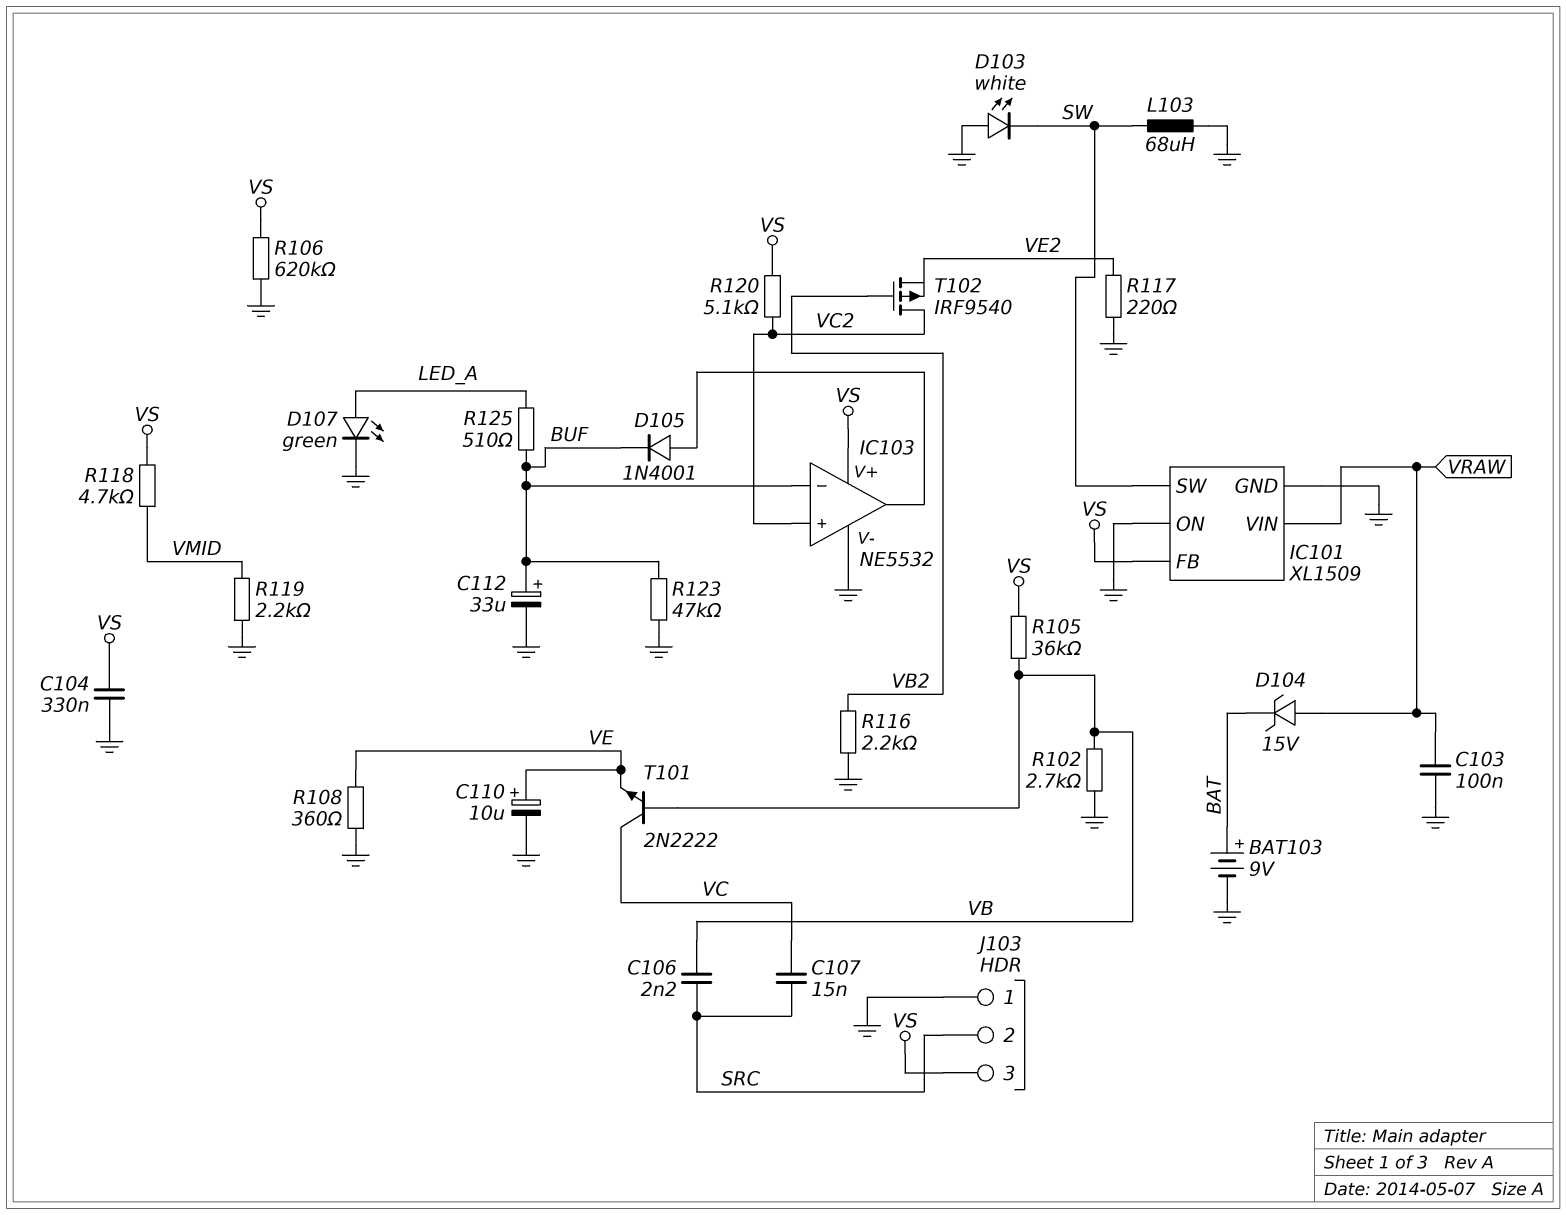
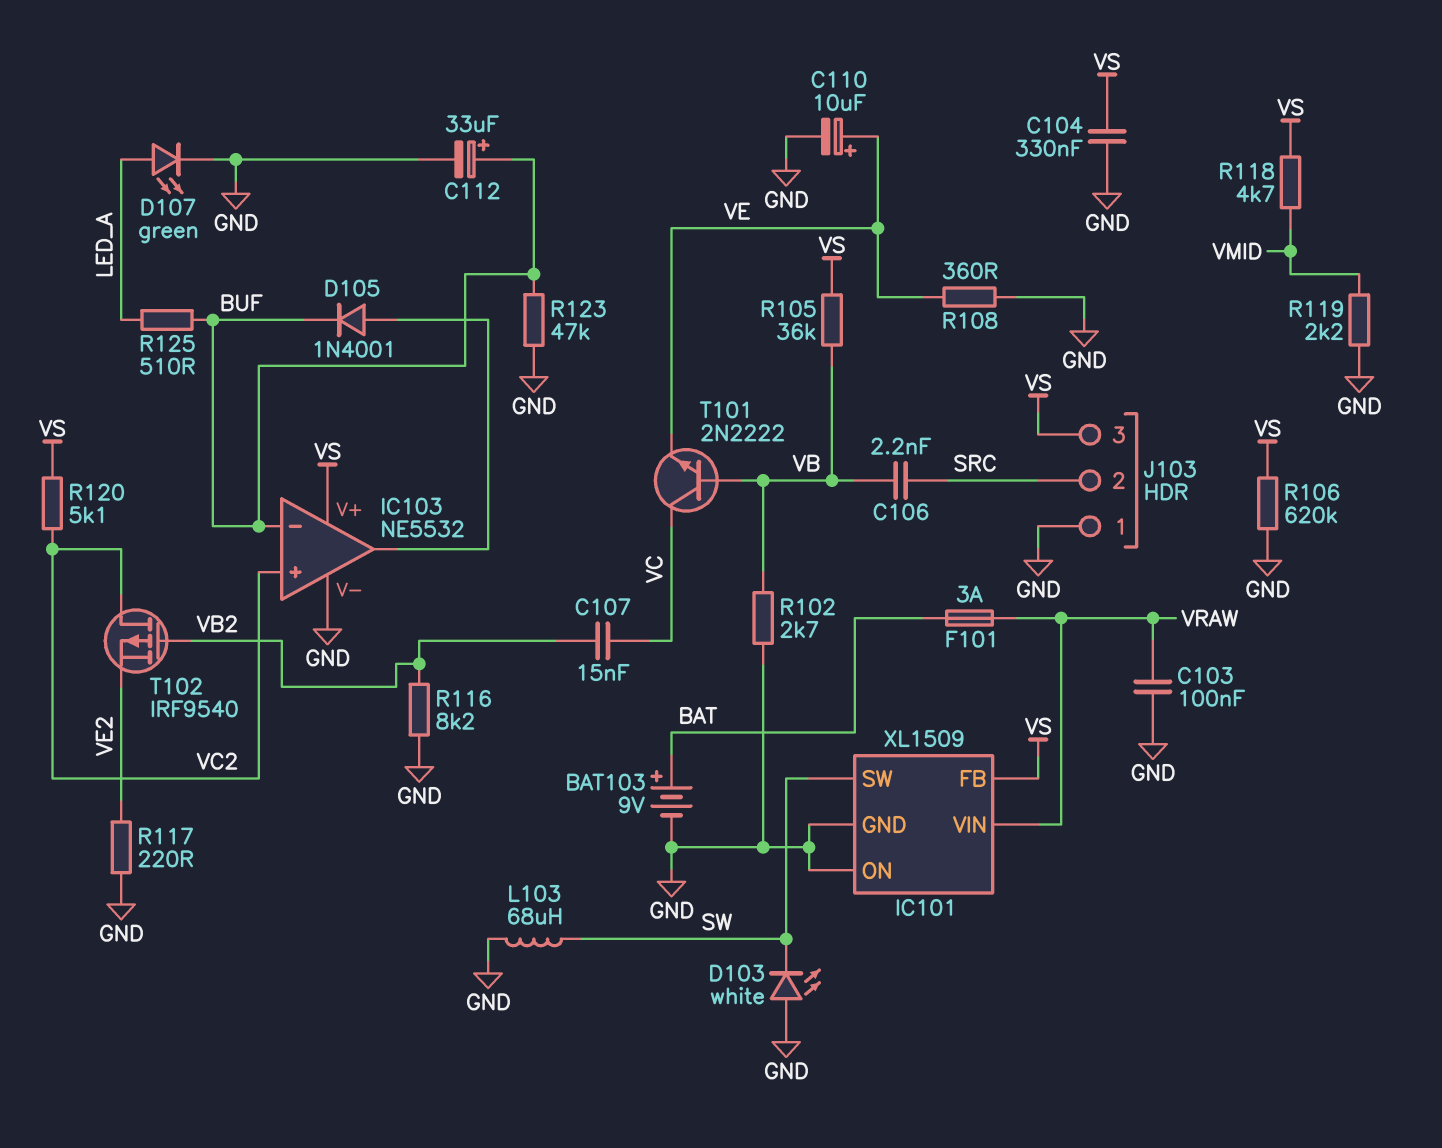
C107: 15nF (SRC, VC) -> 15nF (VB2, VC)
D104: zener 15V (A VRAW, K BAT) -> none
F101: none -> 3A (BAT, VRAW)
R116: 2.2k (GND, VB2) -> 8.2k (GND, VB2)

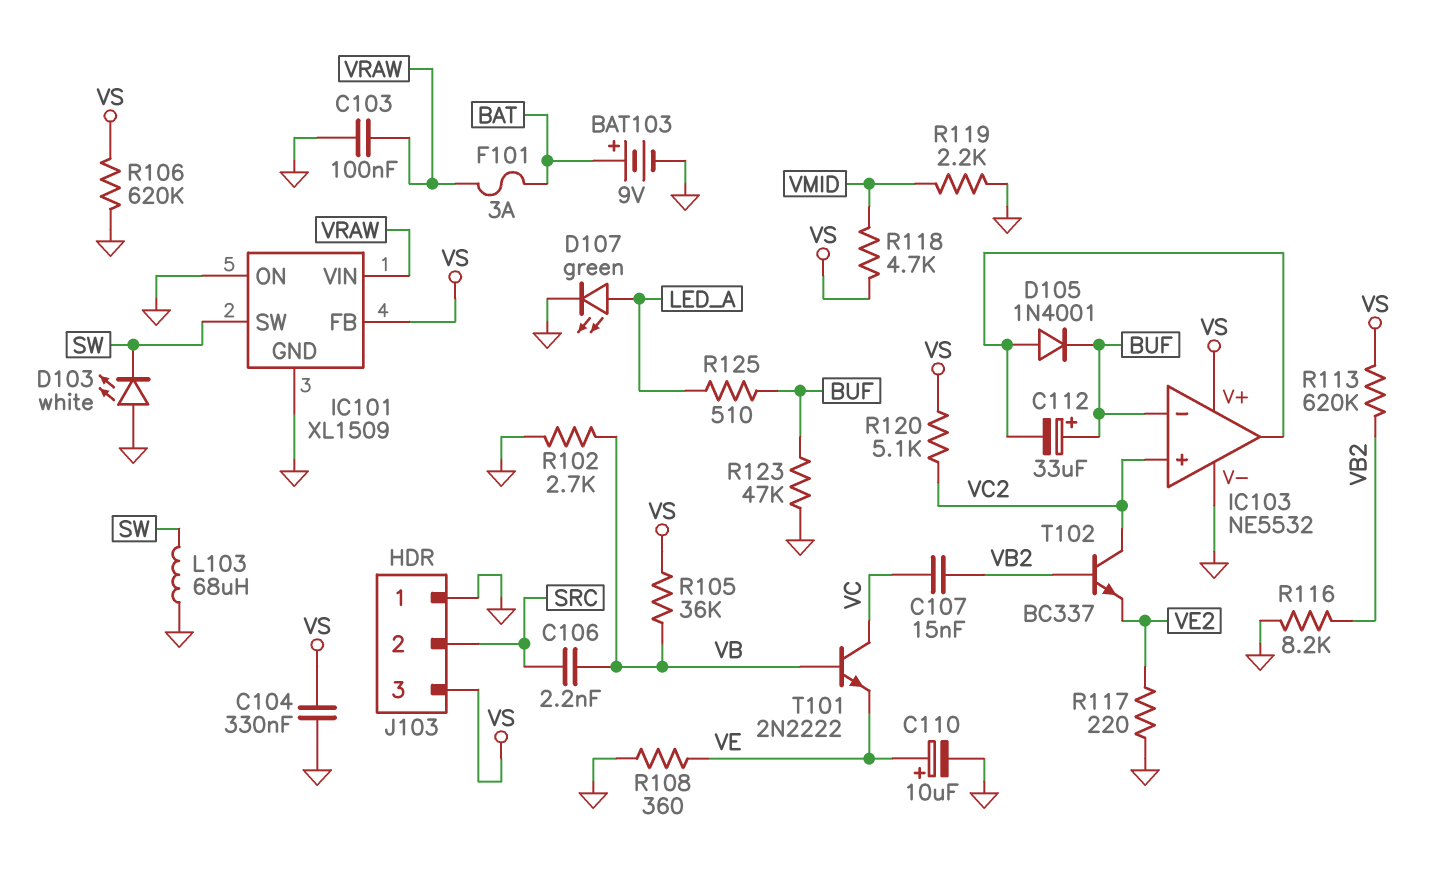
C112: 33uF (plus BUF, minus GND) -> 33uF (plus BUF, minus IC103/out)
R113: none -> 620k (VB2, VS)
T102: PMOS IRF9540 (G VB2, D VC2, S VE2) -> NPN BC337 (B VB2, C VC2, E VE2)

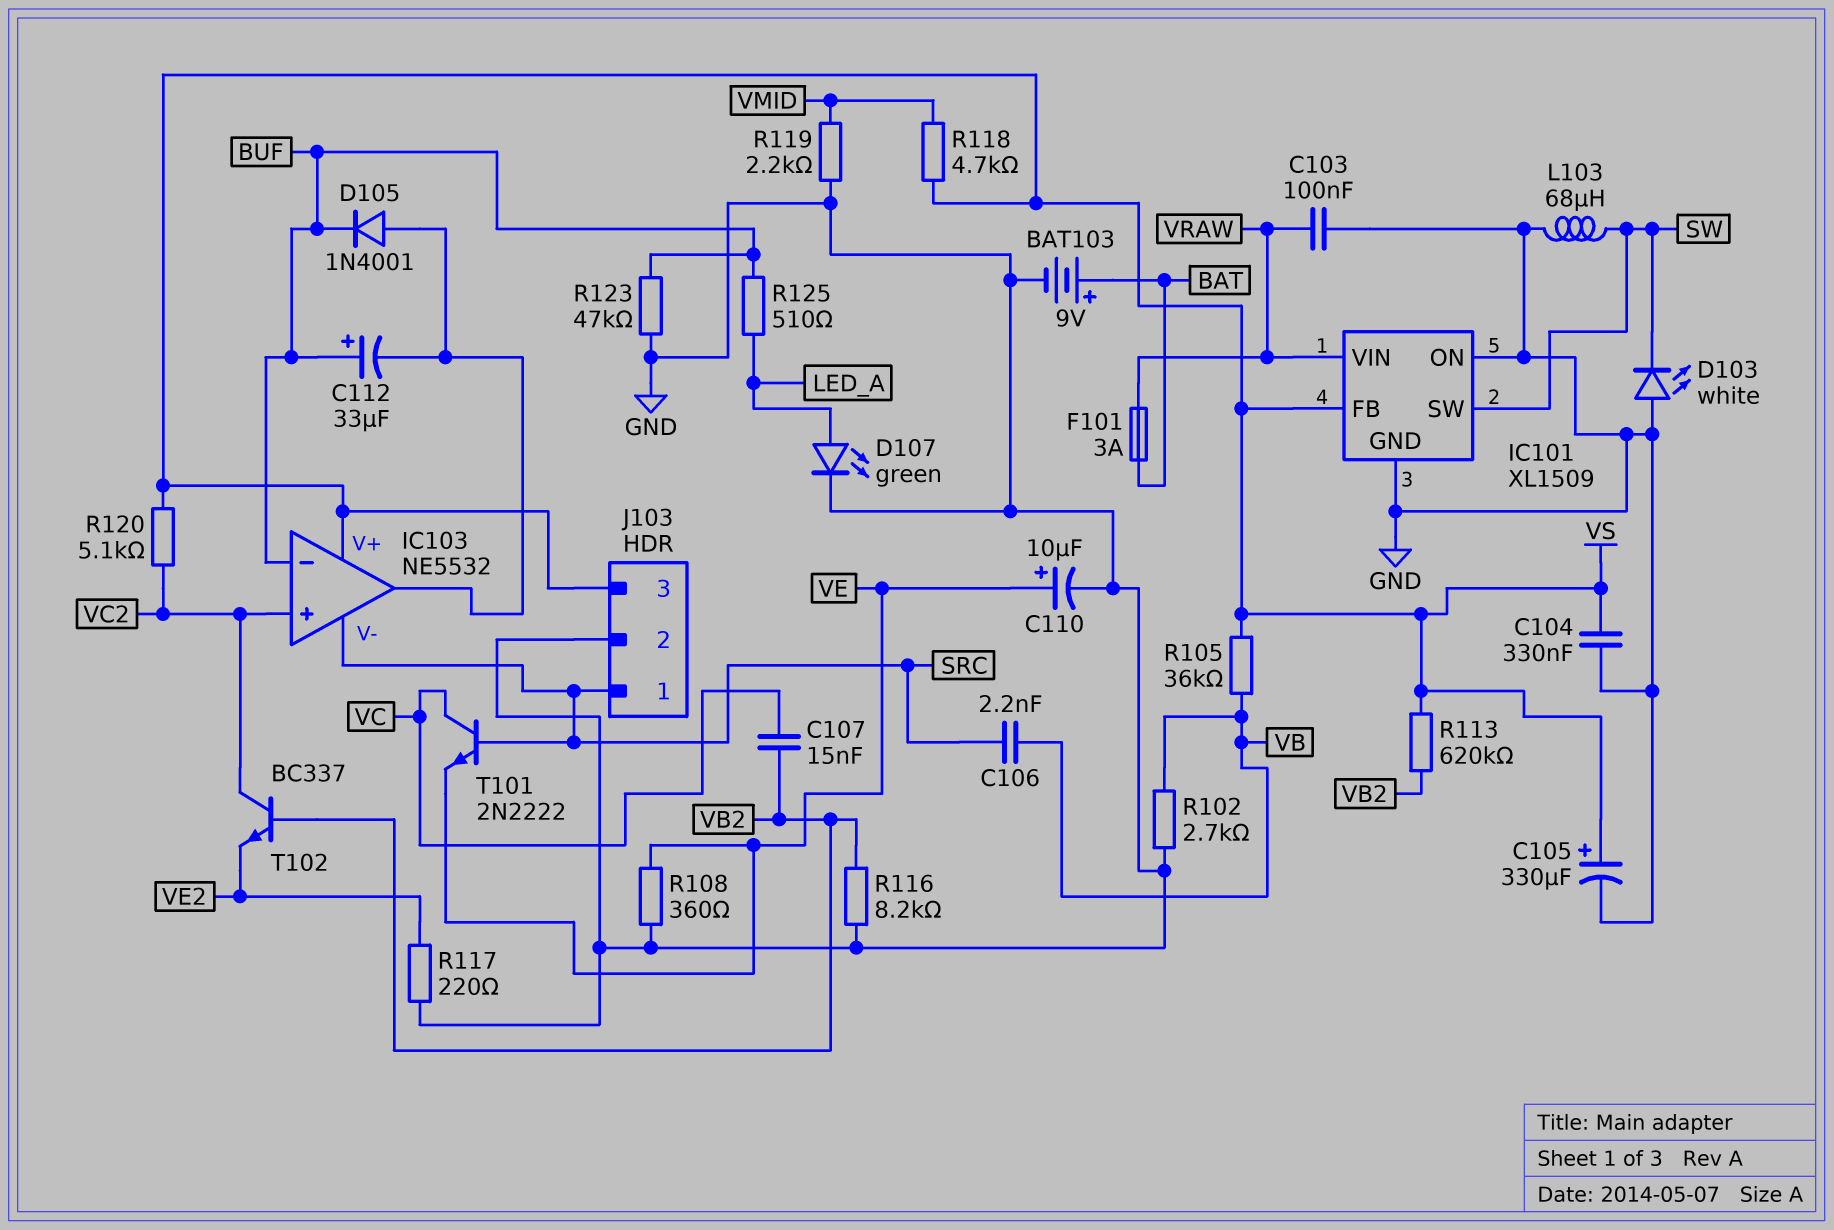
C105: none -> 330uF (plus VS, minus GND)
IC103 pin V-: GND -> SRC
J103 pin 1: GND -> SRC
J103 pin 2: SRC -> GND
R106: 620k (GND, VS) -> none
T101: NPN 2N2222 (B VB, C VC, E VE) -> NPN 2N2222 (B SRC, C VC, E VE)

